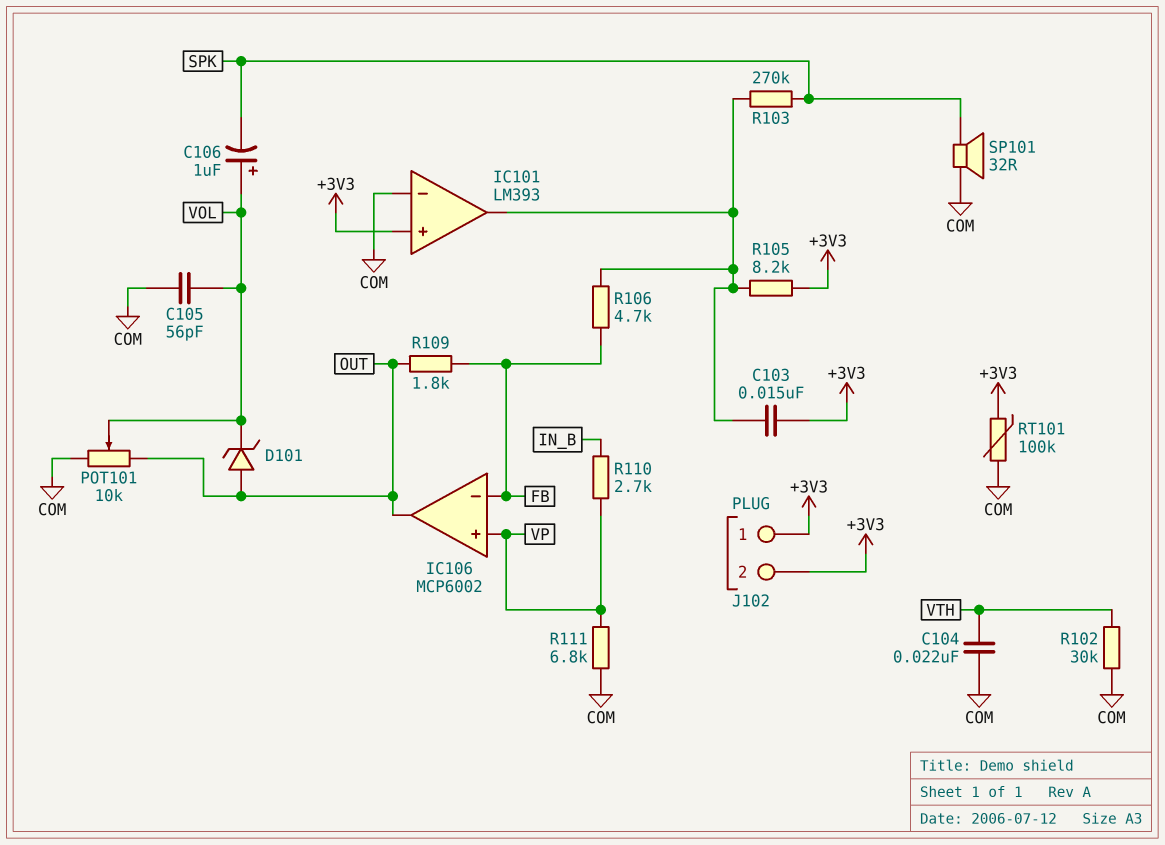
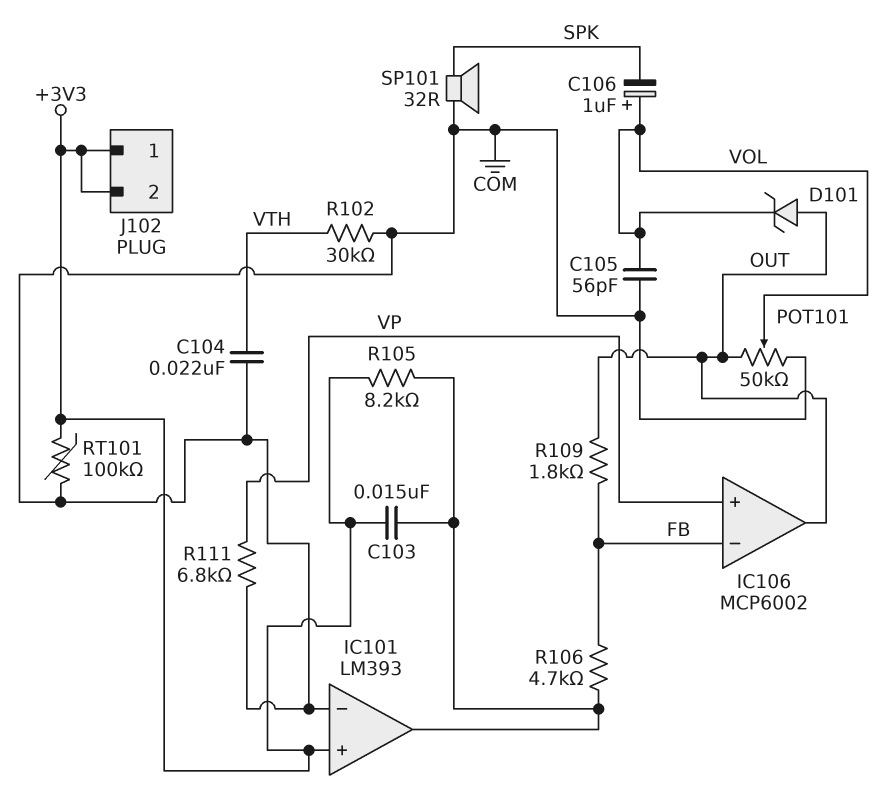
POT101: 10k (COM, OUT, wiper VOL) -> 50k (COM, OUT, wiper VOL)
R103: 270k (IC101/out, SPK) -> none
R110: 2.7k (IN_B, VP) -> none

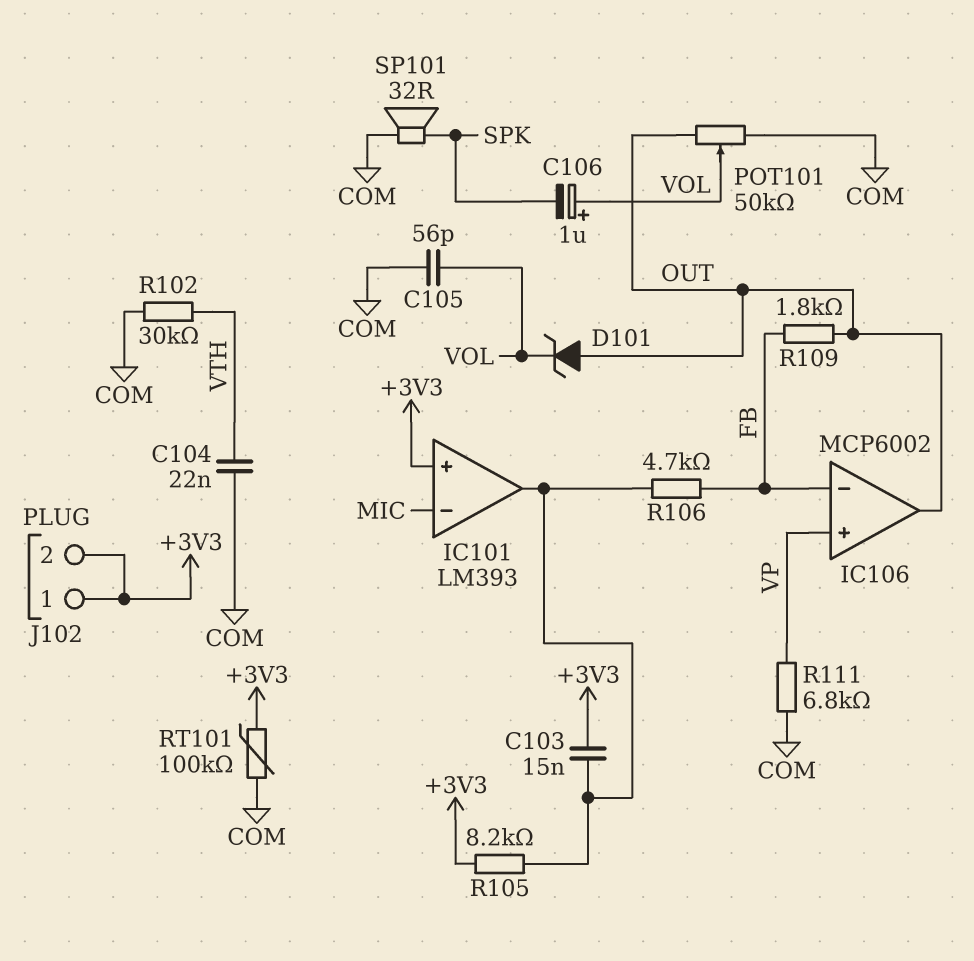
IC101 pin in-: COM -> MIC

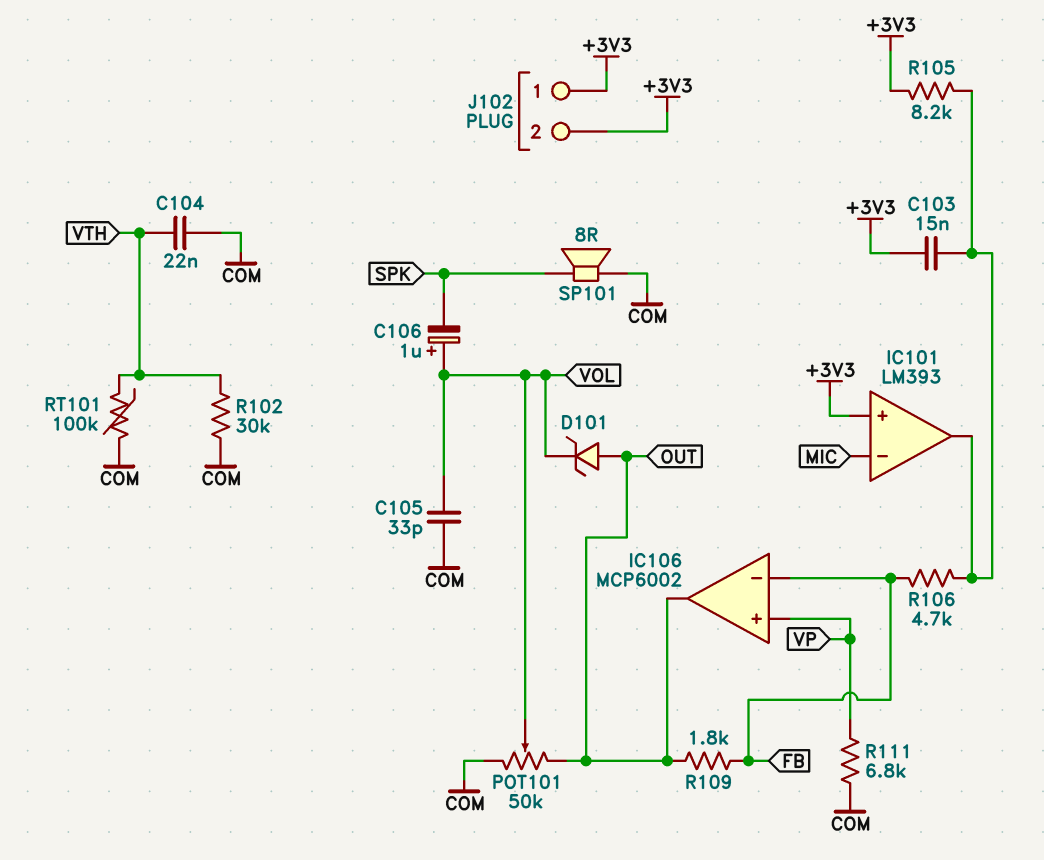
C105: 56pF (COM, VOL) -> 33pF (COM, VOL)
RT101: 100k (+3V3, COM) -> 100k (COM, VTH)
SP101: speaker 32R (COM, SPK) -> speaker 8R (COM, SPK)

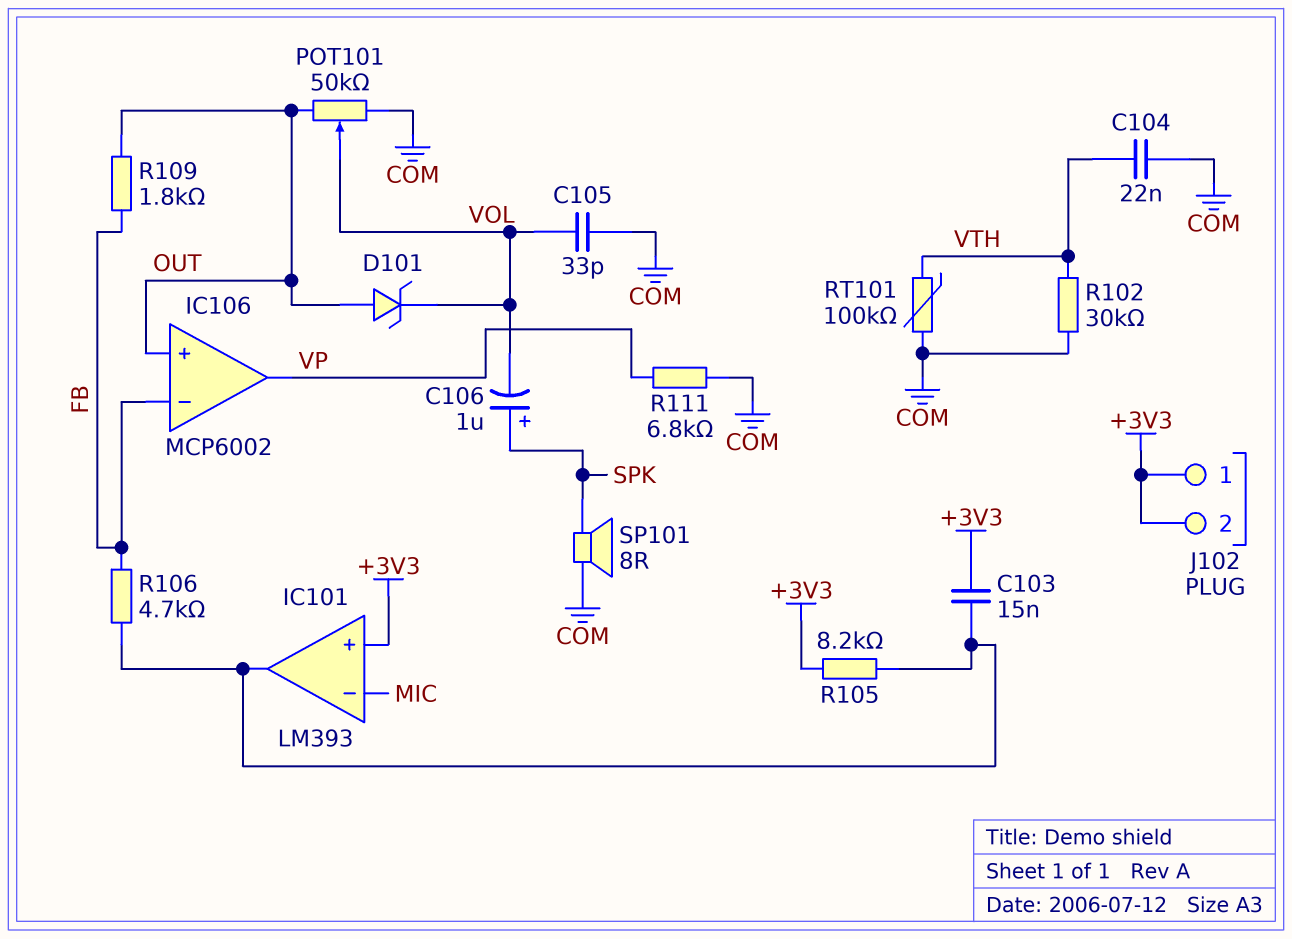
C106: 1uF (plus VOL, minus SPK) -> 1uF (plus SPK, minus VOL)
IC106 pin in+: VP -> OUT
IC106 pin out: OUT -> VP

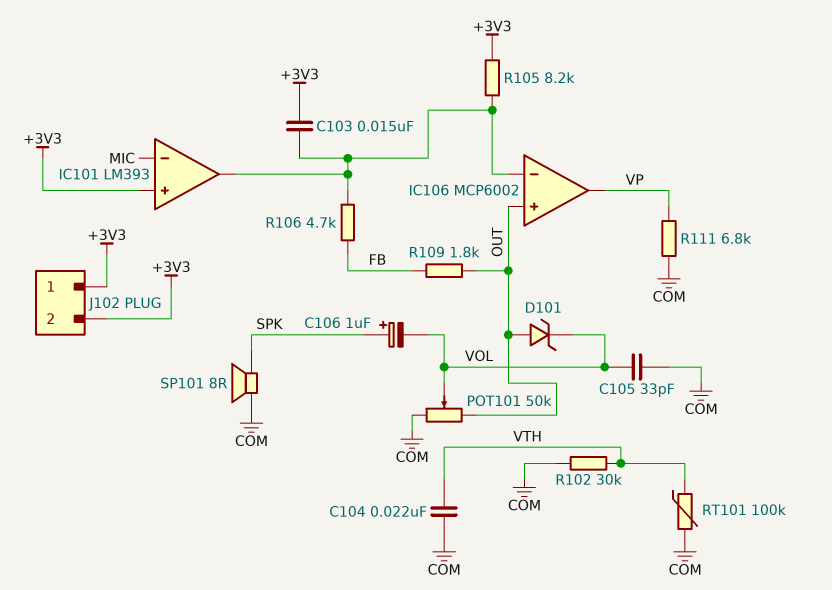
IC106 pin in-: FB -> IC101/out

